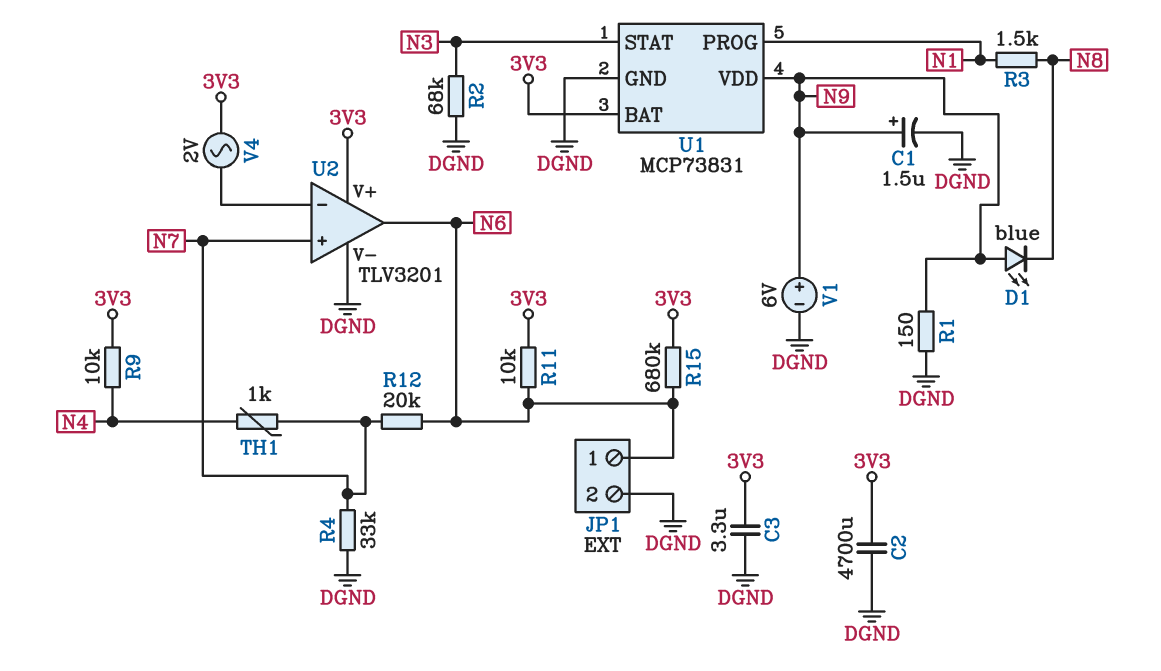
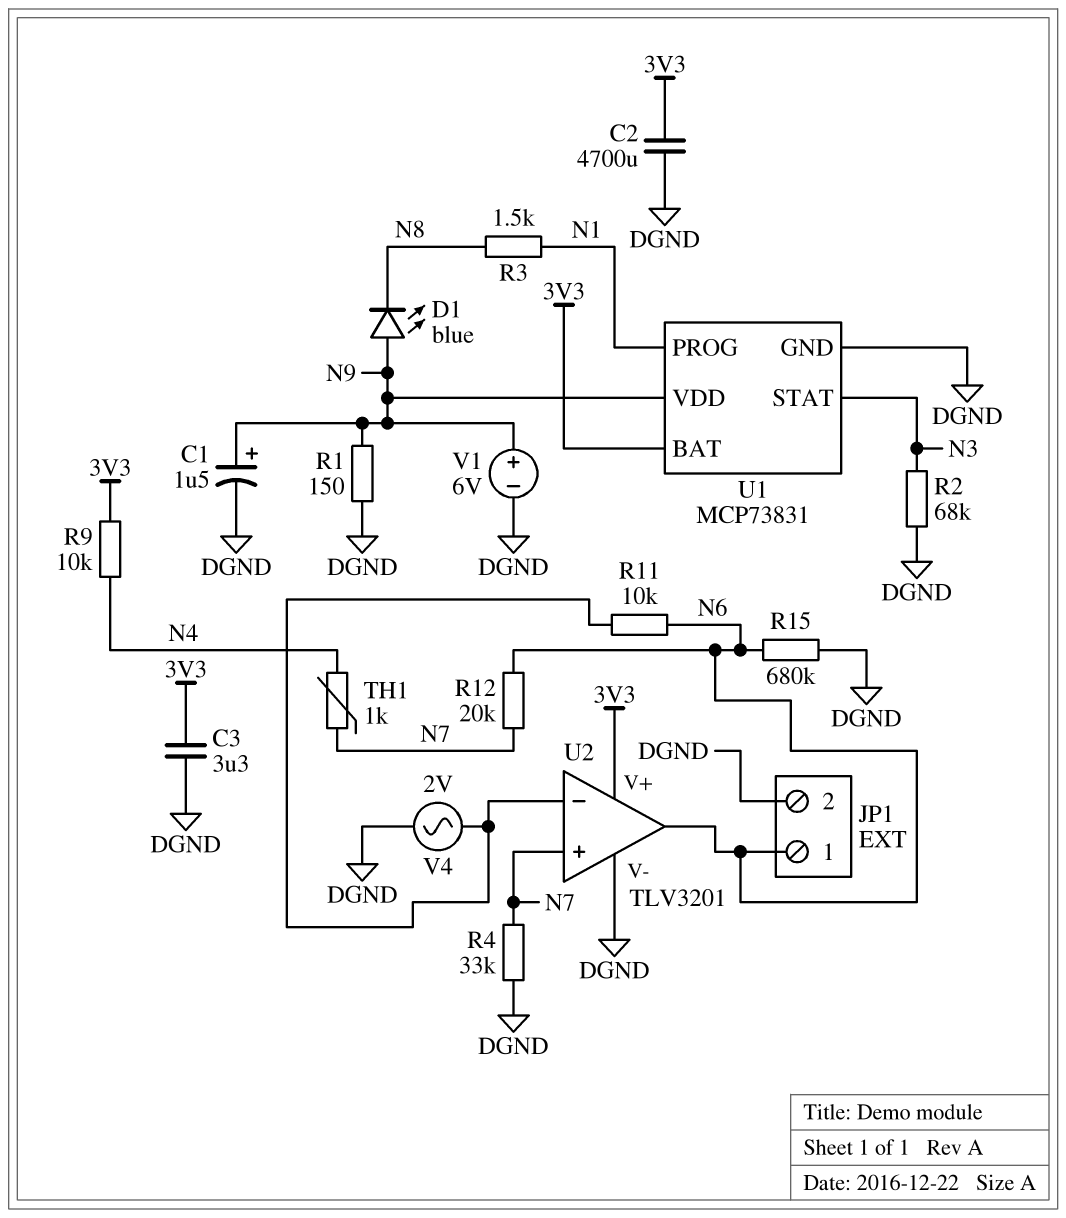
R11: 10k (3V3, N6) -> 10k (N6, U2/in-)
R15: 680k (3V3, N6) -> 680k (DGND, N6)
V4: AC 2V (3V3, U2/in-) -> AC 2V (DGND, U2/in-)

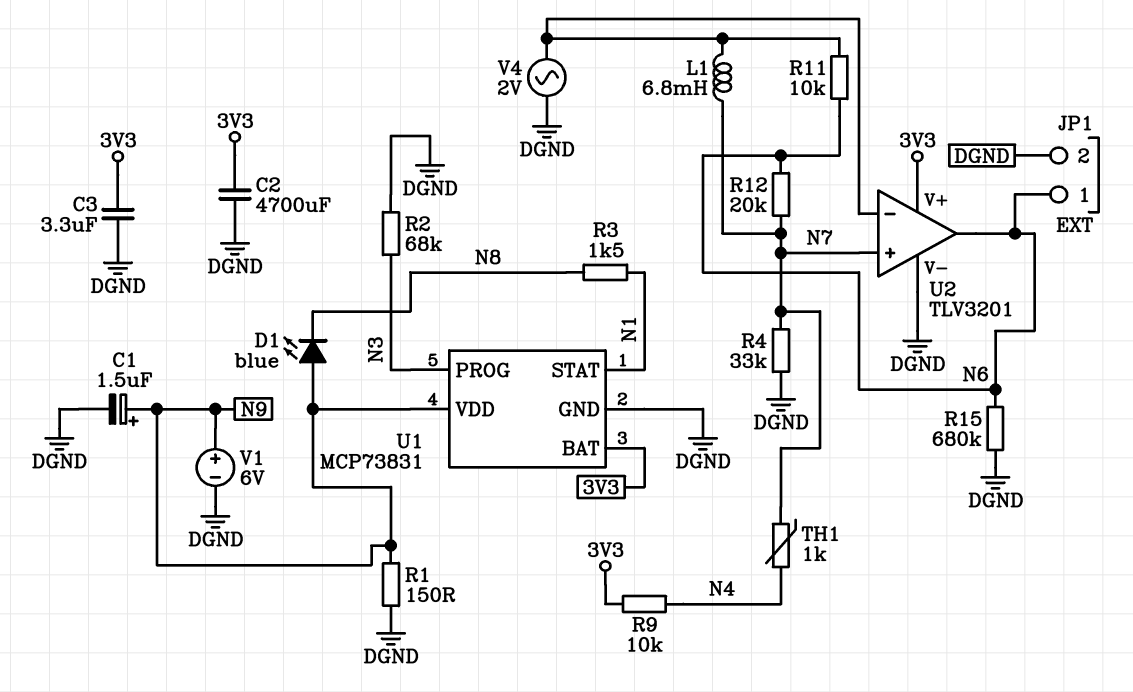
L1: none -> 6.8mH (N7, U2/in-)
U1 pin PROG: N1 -> N3
U1 pin STAT: N3 -> N1

